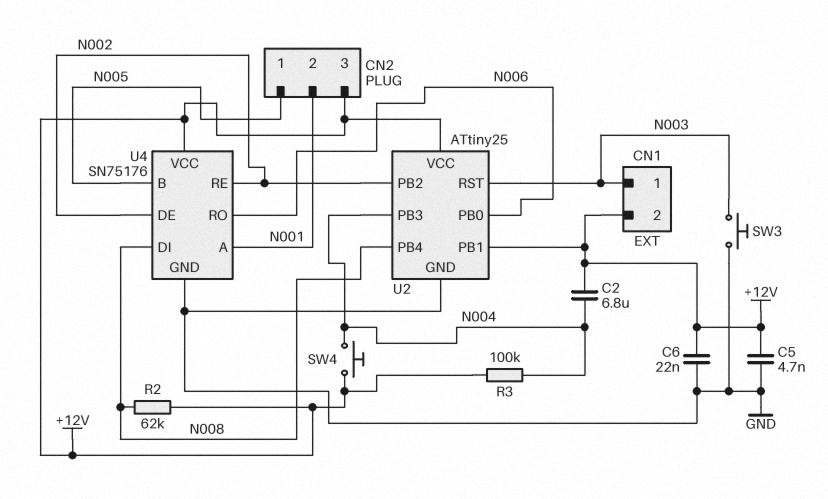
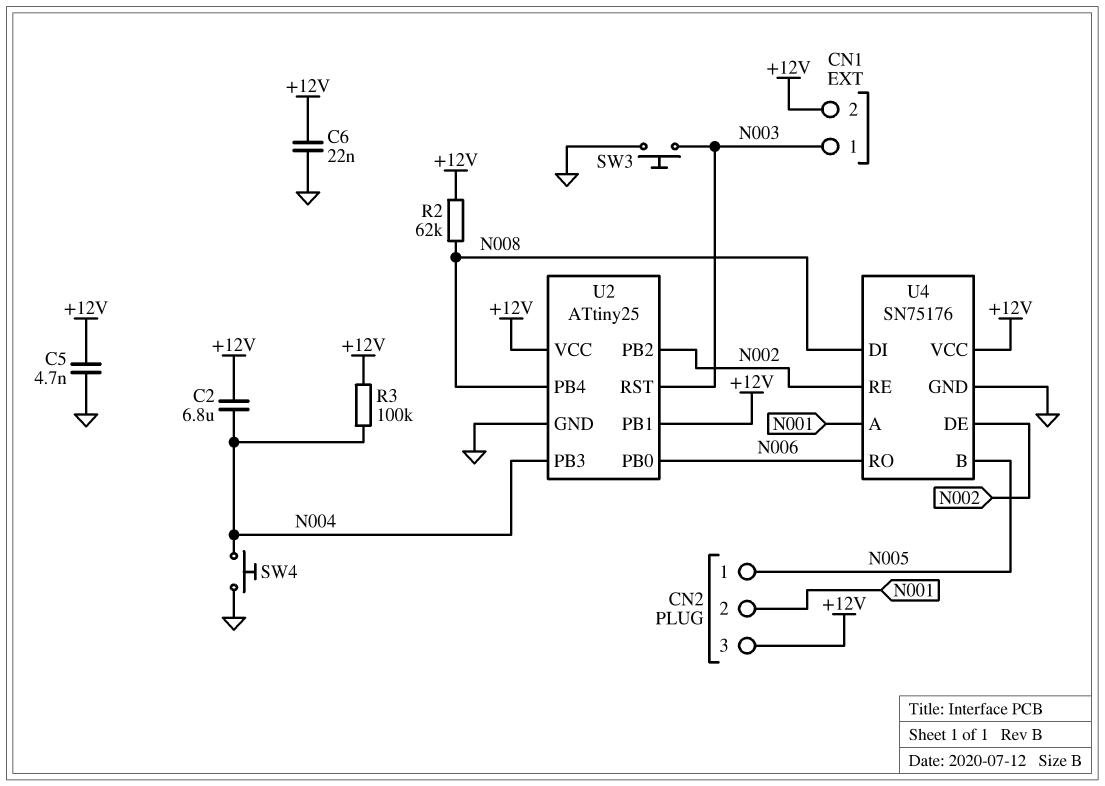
SW4: button (+12V, N004) -> button (GND, N004)

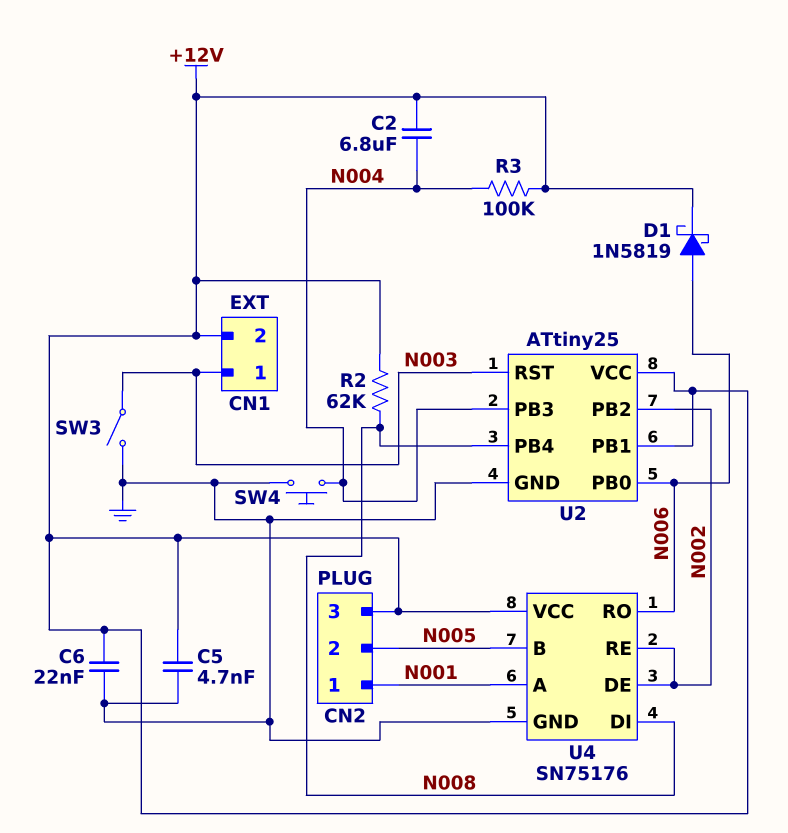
CN2 pin 1: N005 -> N001
CN2 pin 2: N001 -> N005
D1: none -> schottky 1N5819 (A N006, K +12V)
SW3: button (GND, N003) -> switch (GND, N003)

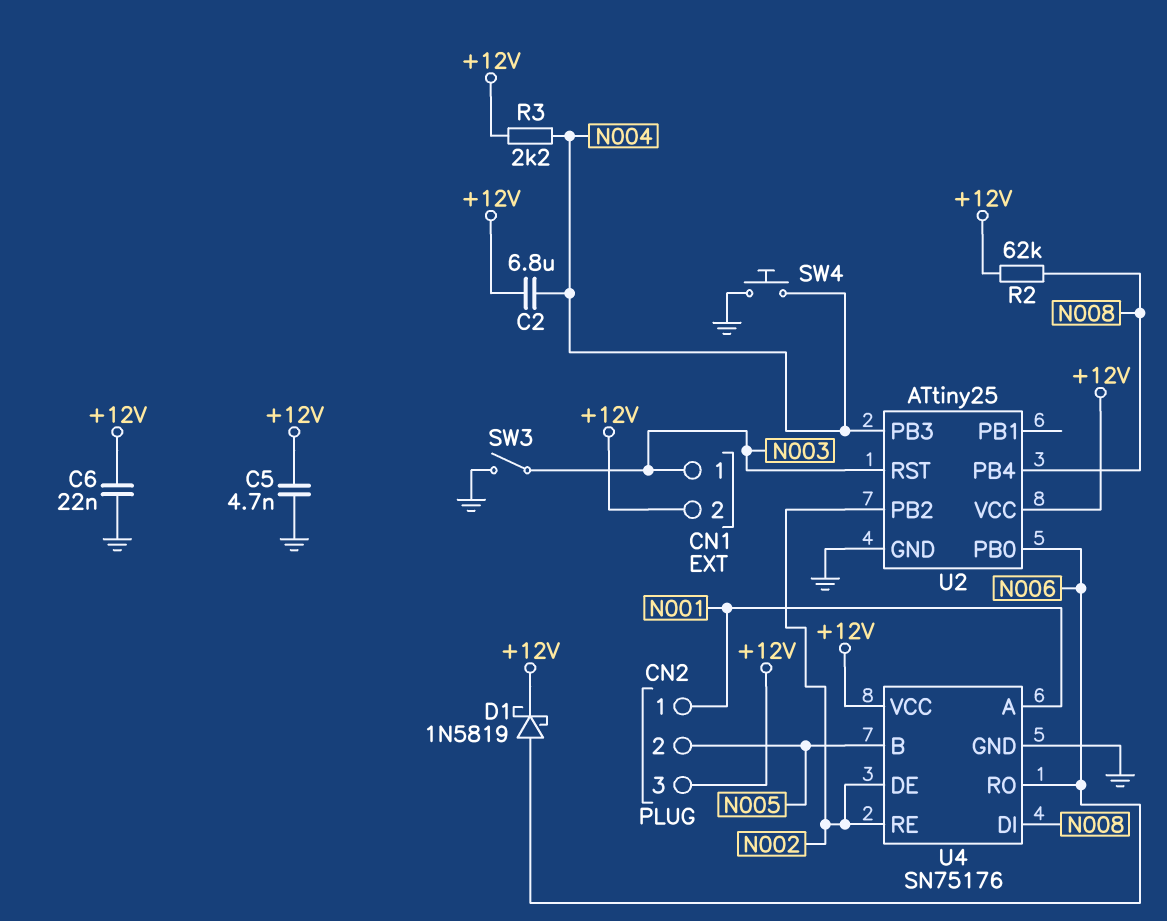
R3: 100k (+12V, N004) -> 2.2k (+12V, N004)
U2 pin PB1: +12V -> none

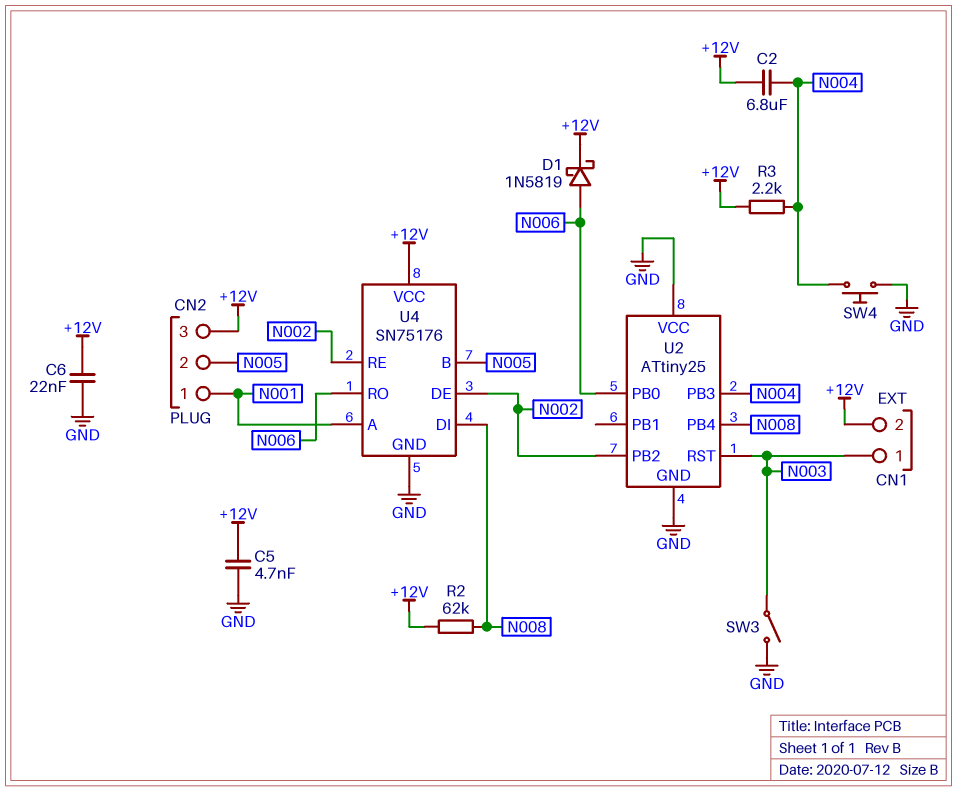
U2 pin VCC: +12V -> GND

